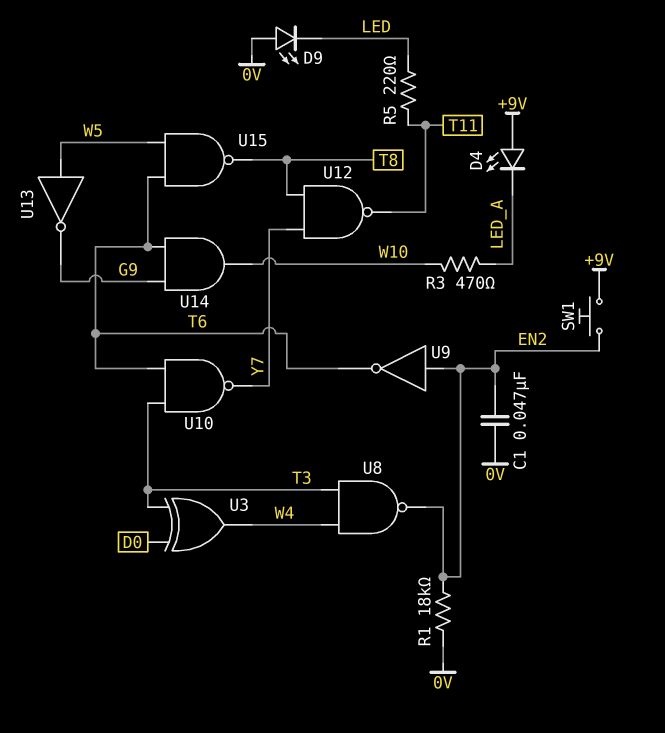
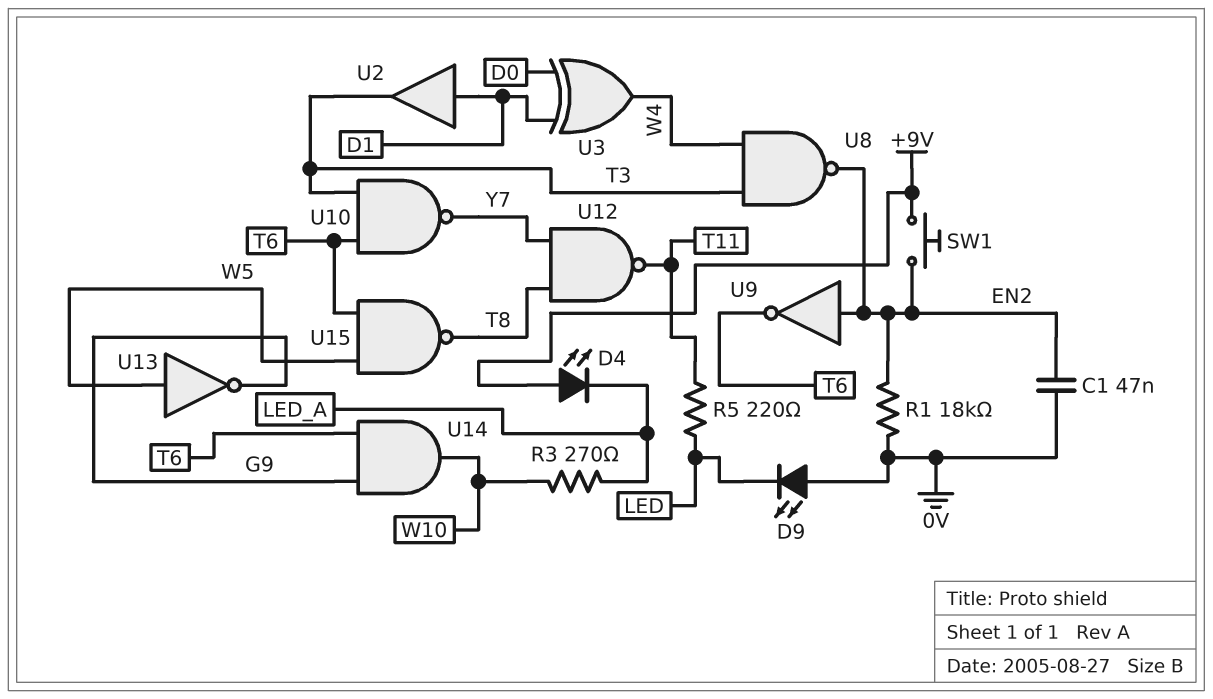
R3: 470 (LED_A, W10) -> 270 (LED_A, W10)
U2: none -> buffer (in D1, out T3)
U3: XOR (in D0, in T3, out W4) -> XOR (in D0, in D1, out W4)

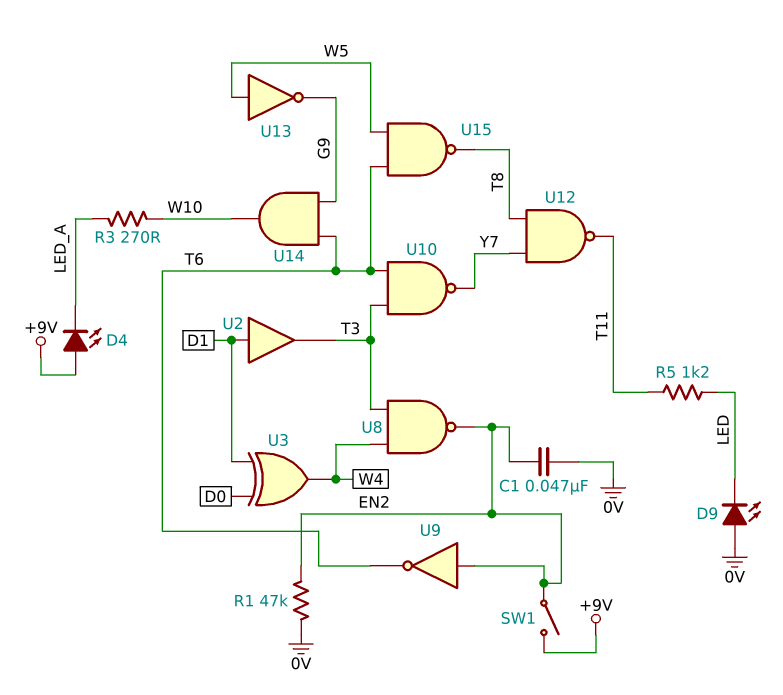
R1: 18k (0V, EN2) -> 47k (0V, EN2)
R5: 220 (LED, T11) -> 1.2k (LED, T11)
SW1: button (+9V, EN2) -> switch (+9V, EN2)

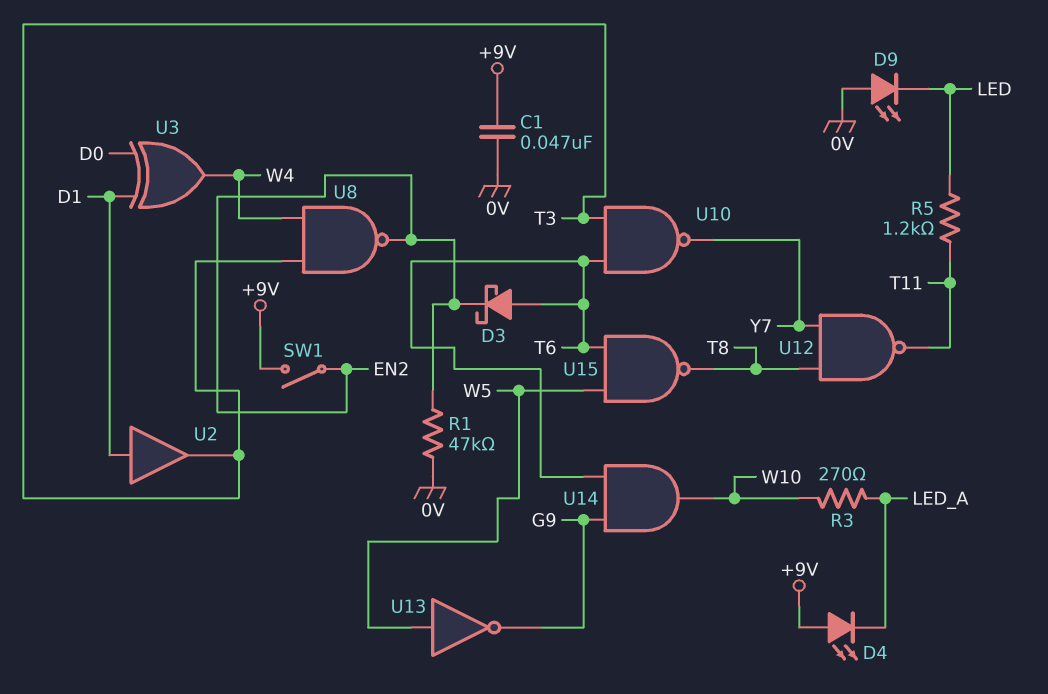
C1: 47nF (0V, EN2) -> 47nF (+9V, 0V)
D3: none -> schottky (A T6, K EN2)
U9: NOT (in EN2, out T6) -> none

